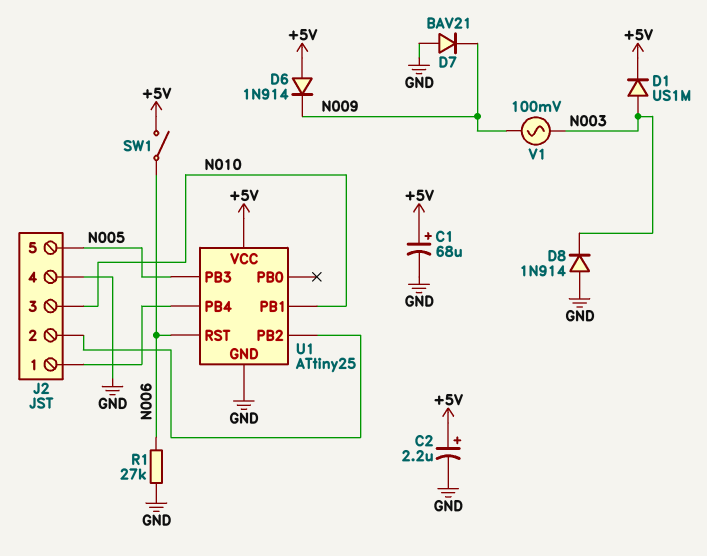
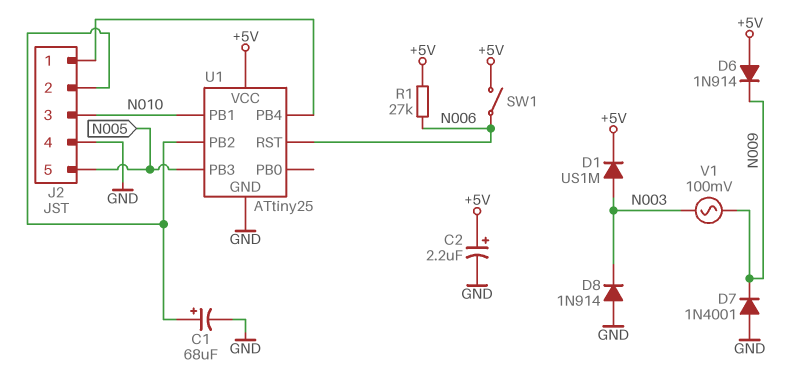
C1: 68uF (plus +5V, minus GND) -> 68uF (plus J2/2, minus GND)
D7: diode BAV21 (A GND, K N009) -> diode 1N4001 (A GND, K N009)
R1: 27k (GND, N006) -> 27k (+5V, N006)

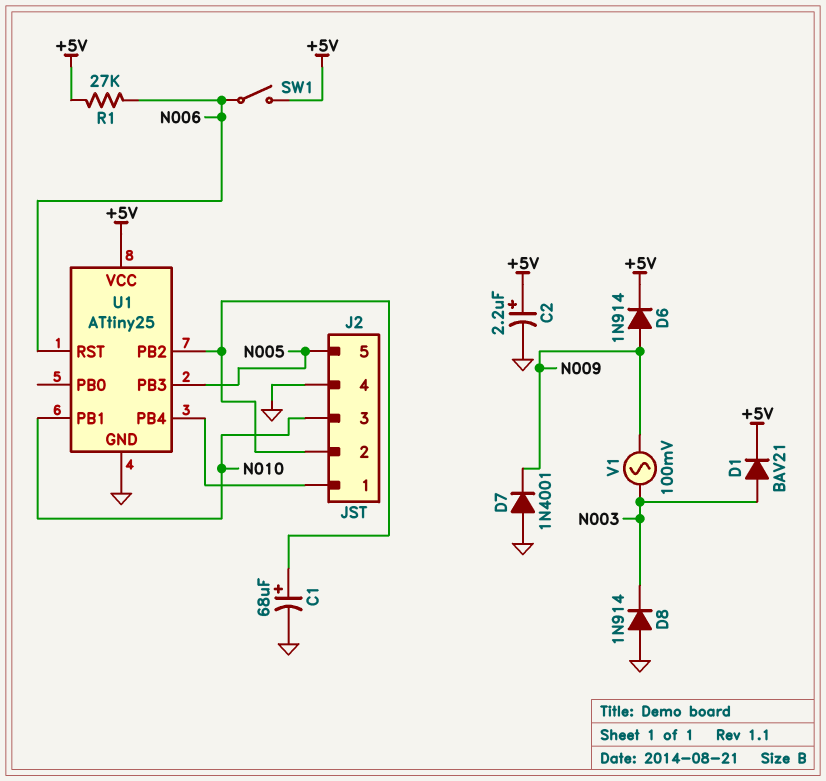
D1: diode US1M (A N003, K +5V) -> diode BAV21 (A N003, K +5V)
D6: diode 1N914 (A +5V, K N009) -> diode 1N914 (A N009, K +5V)

